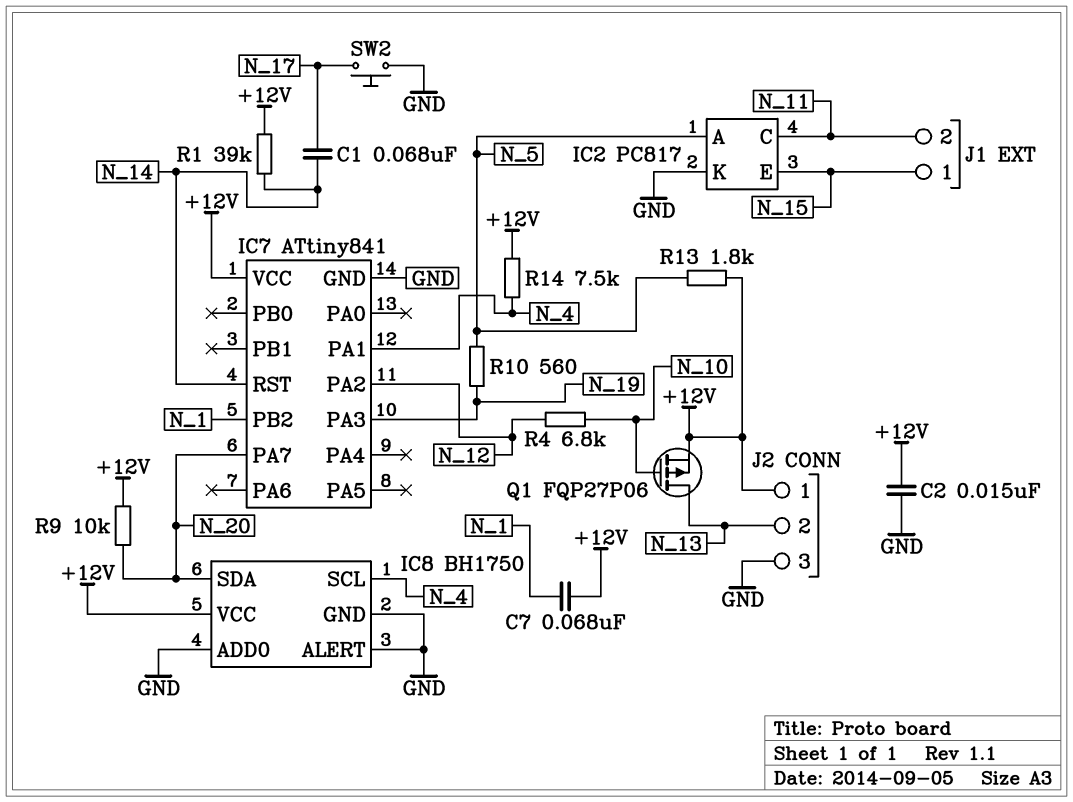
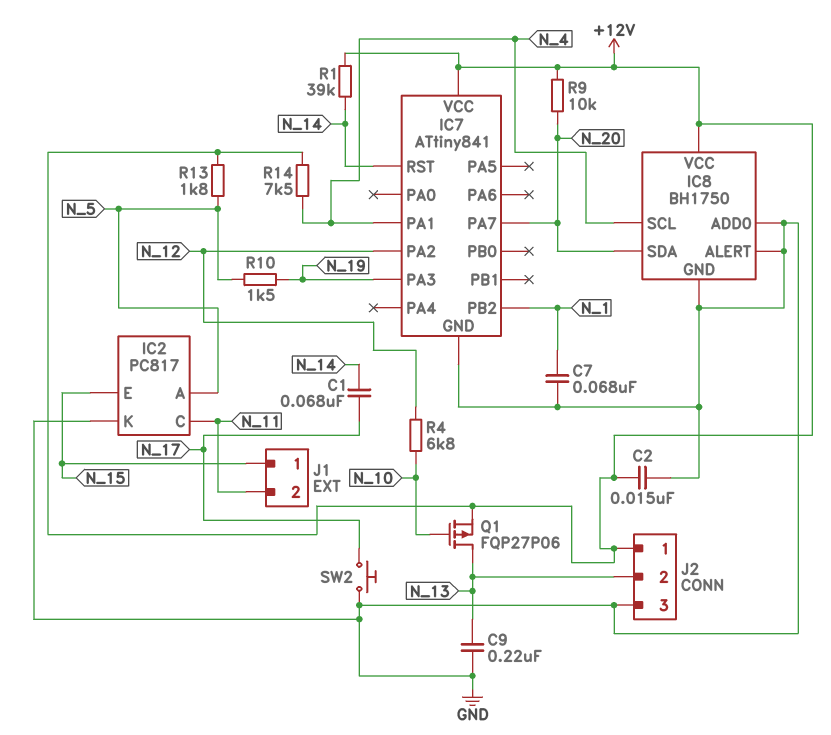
C7: 68nF (+12V, N_1) -> 68nF (GND, N_1)
C9: none -> 220nF (GND, N_13)
R10: 560 (N_5, N_19) -> 1.5k (N_5, N_19)

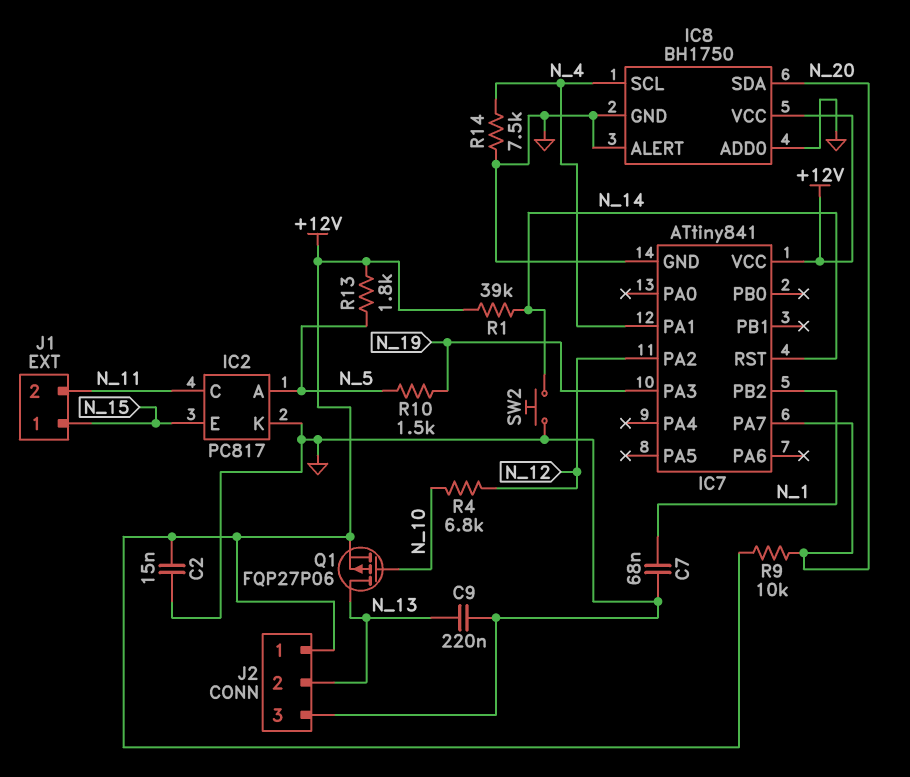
C1: 68nF (N_14, N_17) -> none
R14: 7.5k (+12V, N_4) -> 7.5k (GND, N_4)
SW2: button (GND, N_17) -> button (GND, N_14)

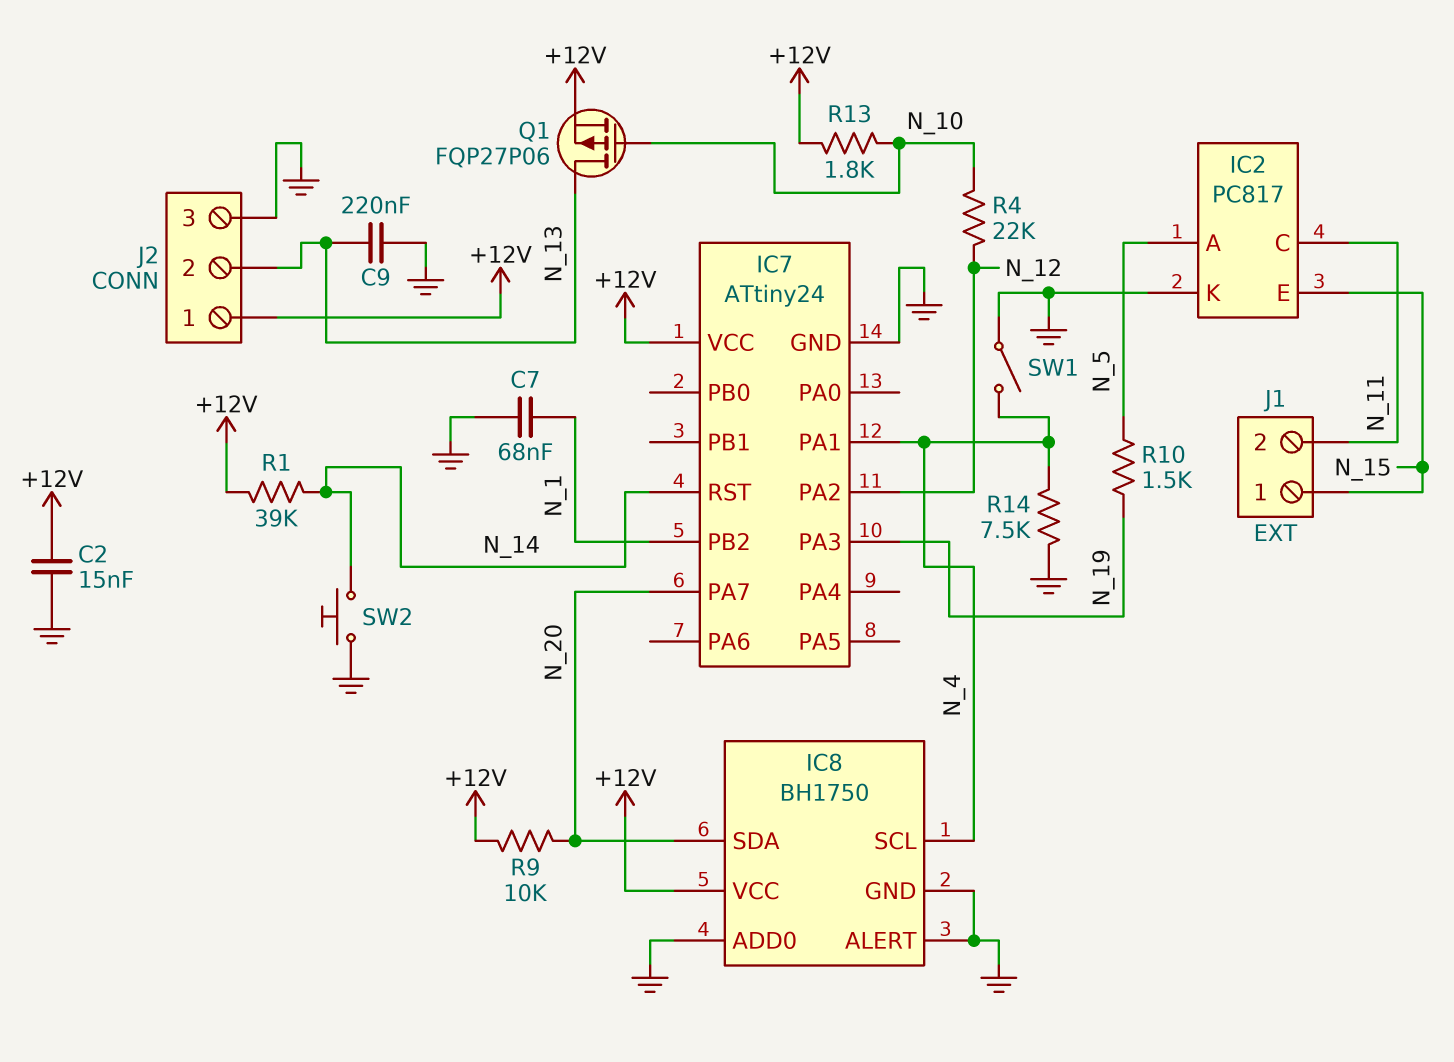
IC7: ATtiny841 -> ATtiny24
R4: 6.8k (N_10, N_12) -> 22k (N_10, N_12)
R13: 1.8k (+12V, N_5) -> 1.8k (+12V, N_10)
SW1: none -> switch (GND, N_4)

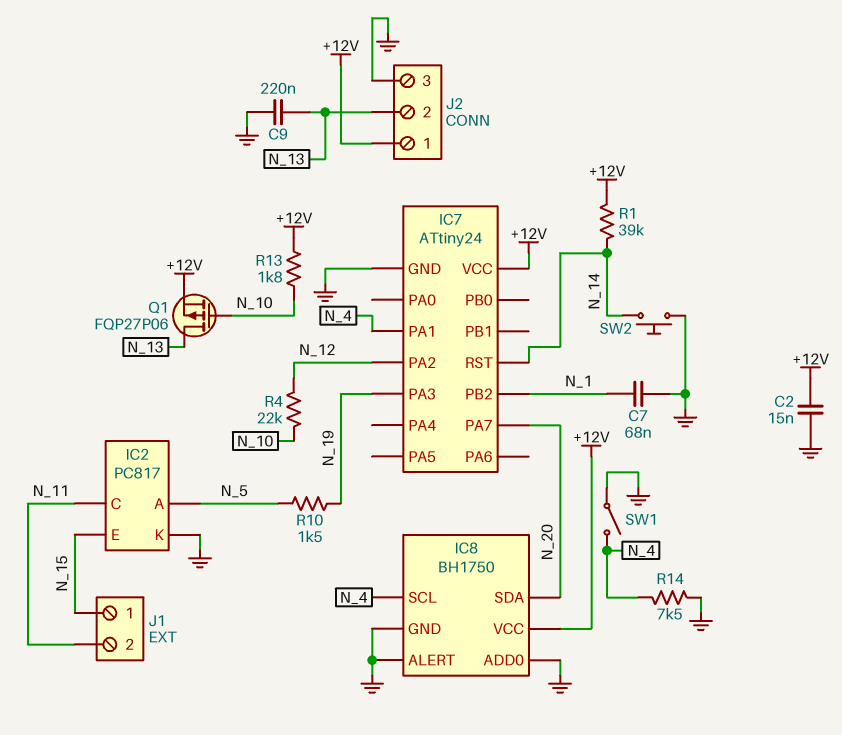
R9: 10k (+12V, N_20) -> none

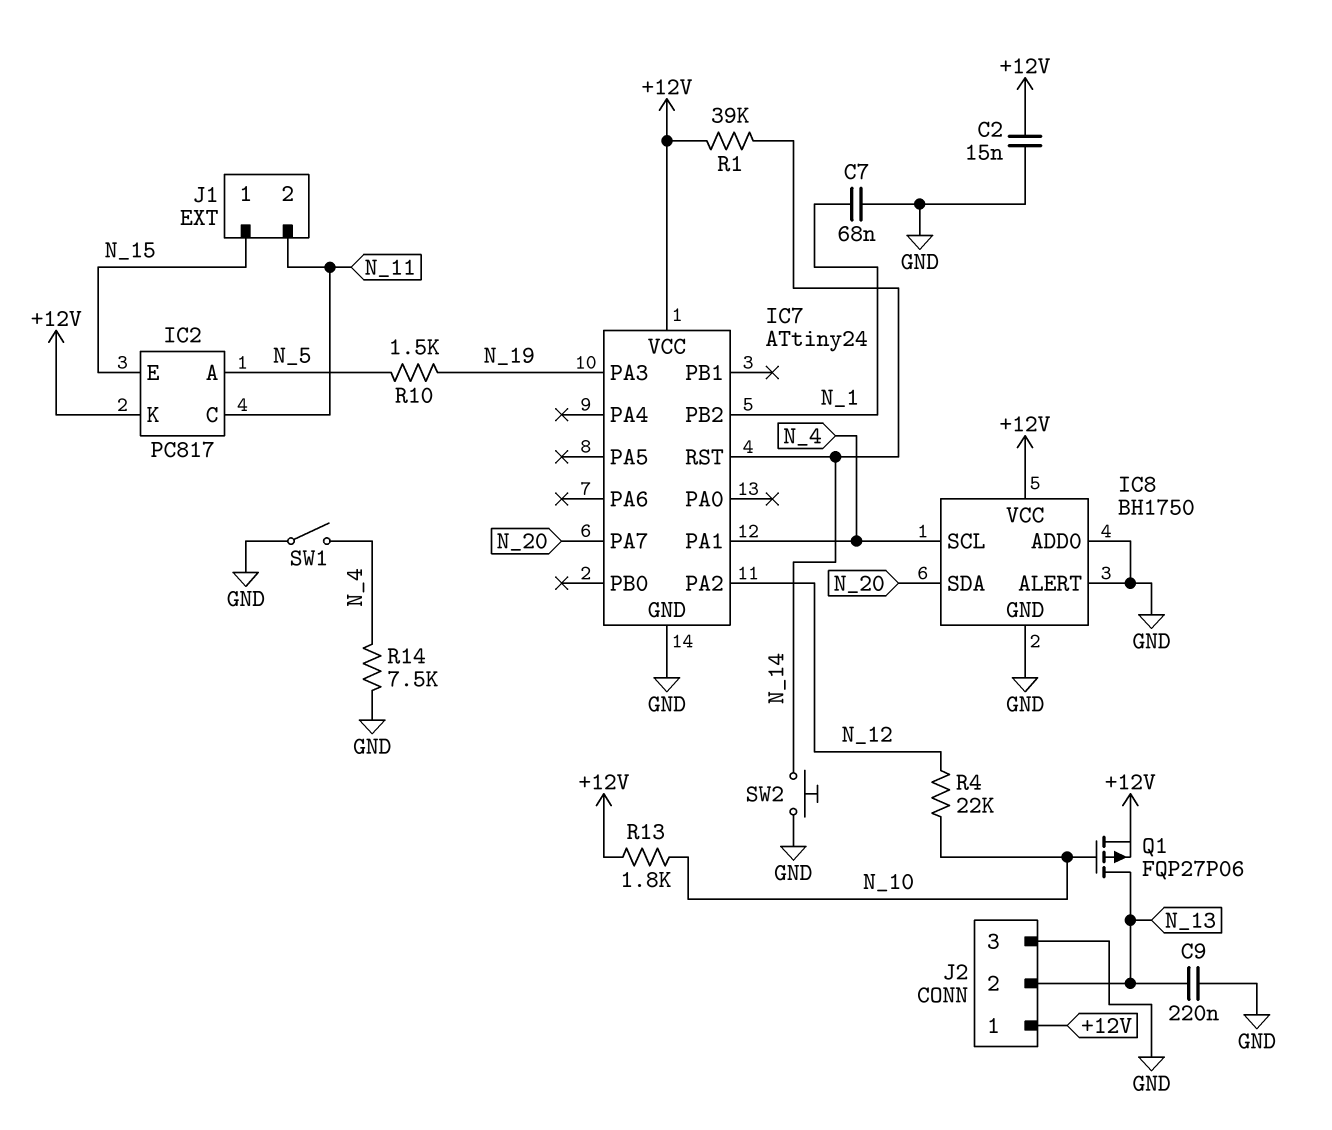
IC2 pin K: GND -> +12V

